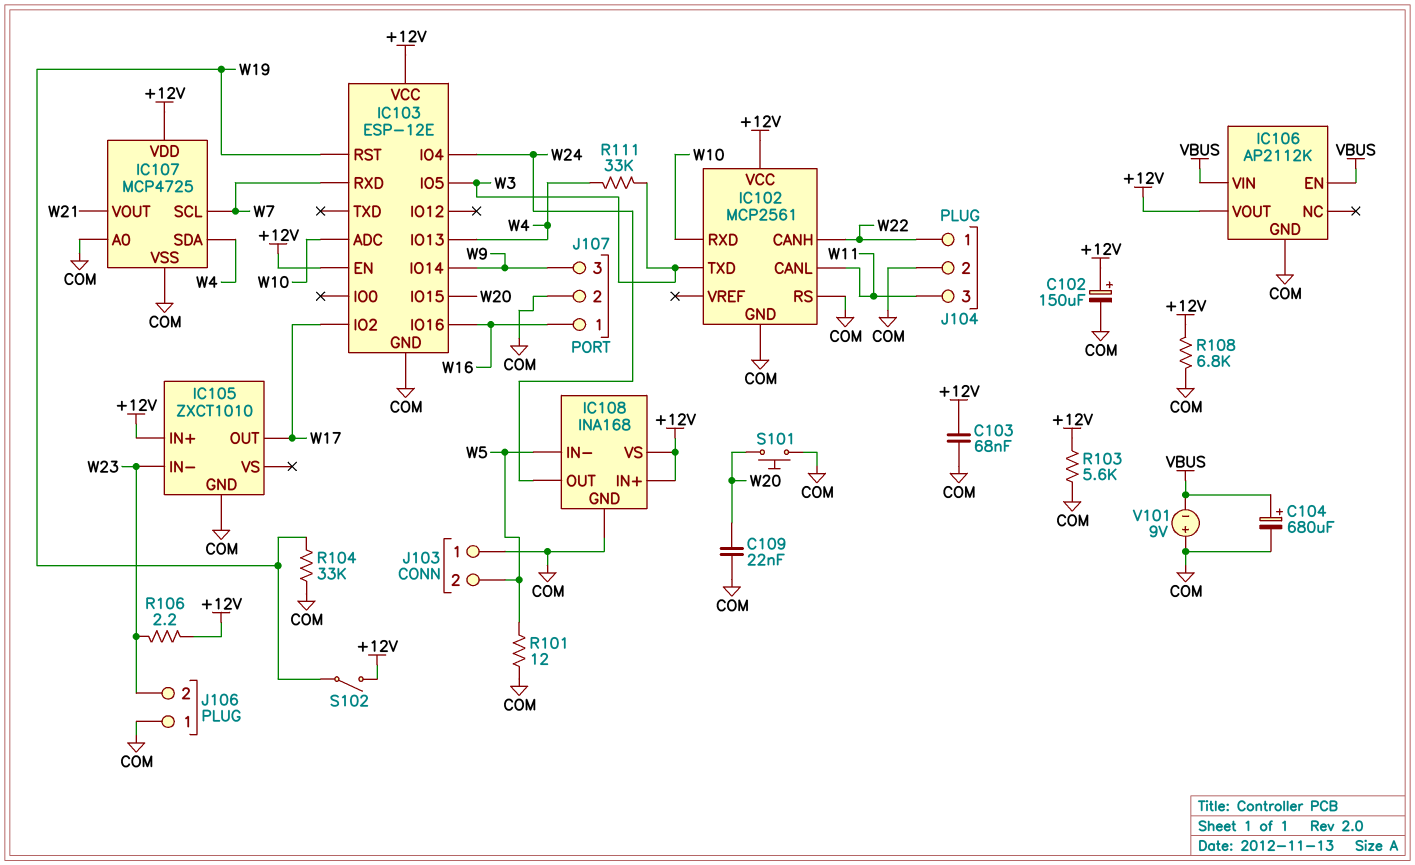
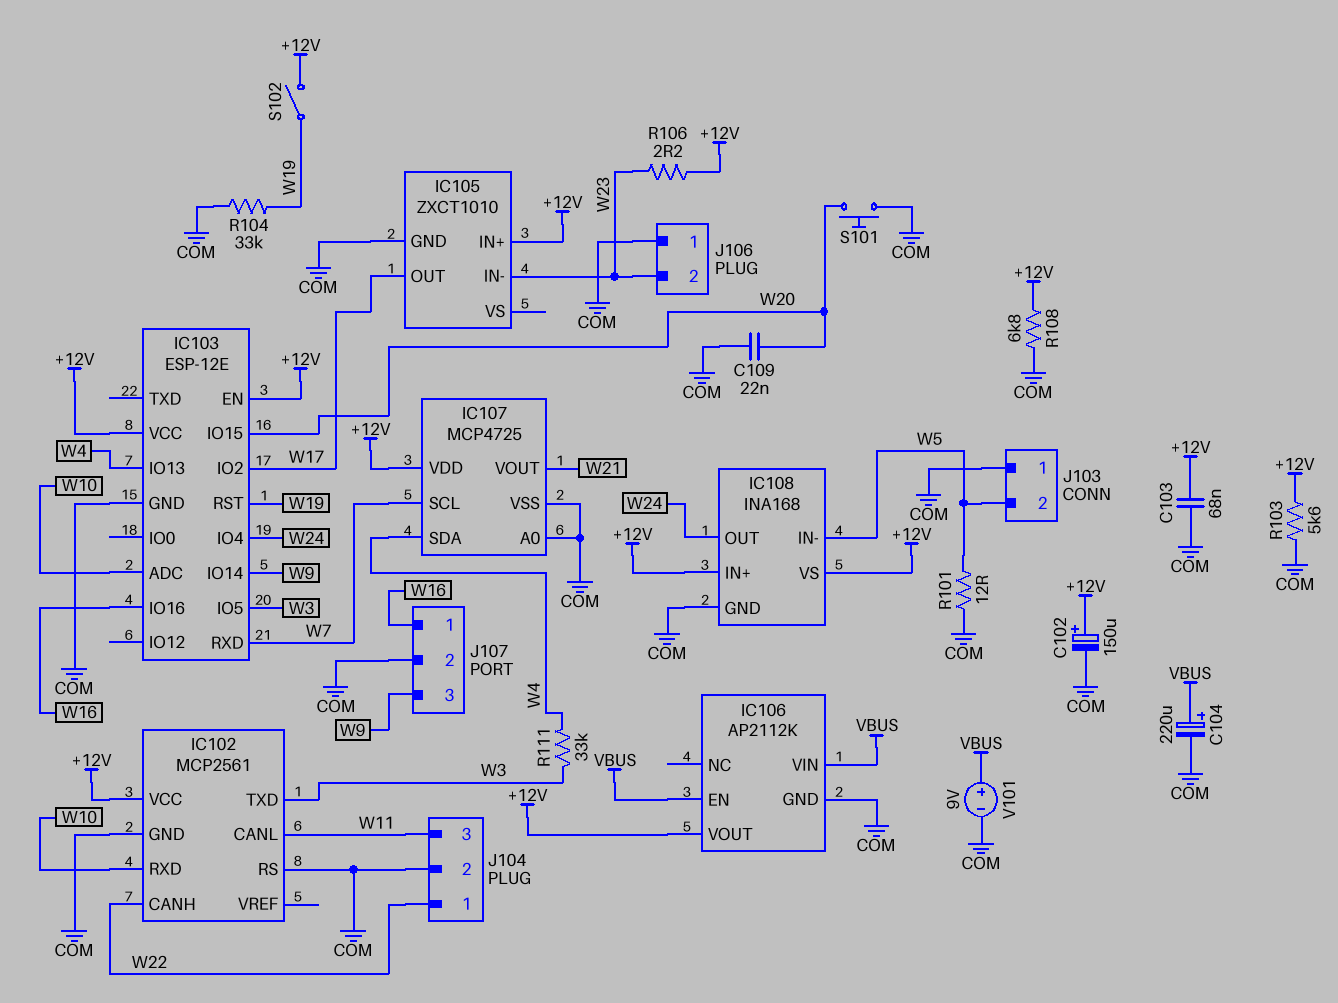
C104: 680uF (plus VBUS, minus COM) -> 220uF (plus VBUS, minus COM)
V101: 9V (plus COM, minus VBUS) -> 9V (plus VBUS, minus COM)

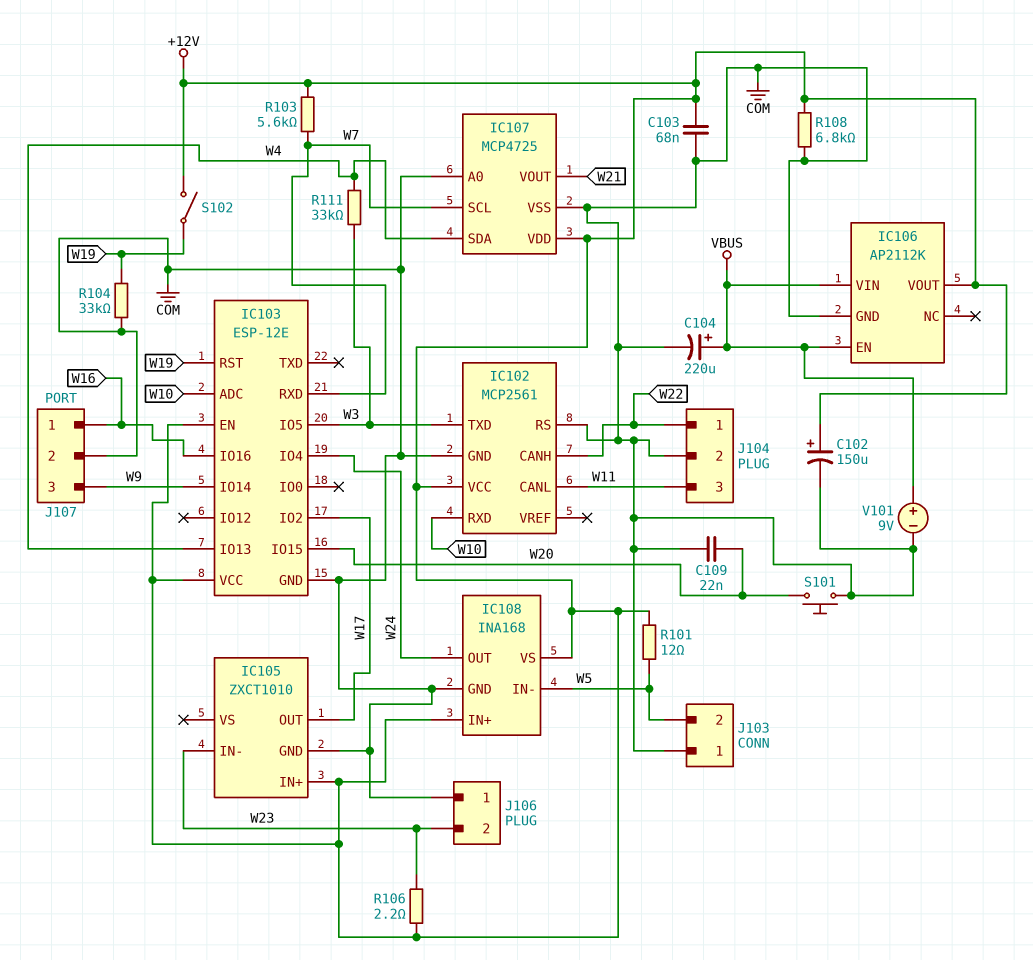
R101: 12 (COM, W5) -> 12 (+12V, W5)
R103: 5.6k (+12V, COM) -> 5.6k (+12V, W7)

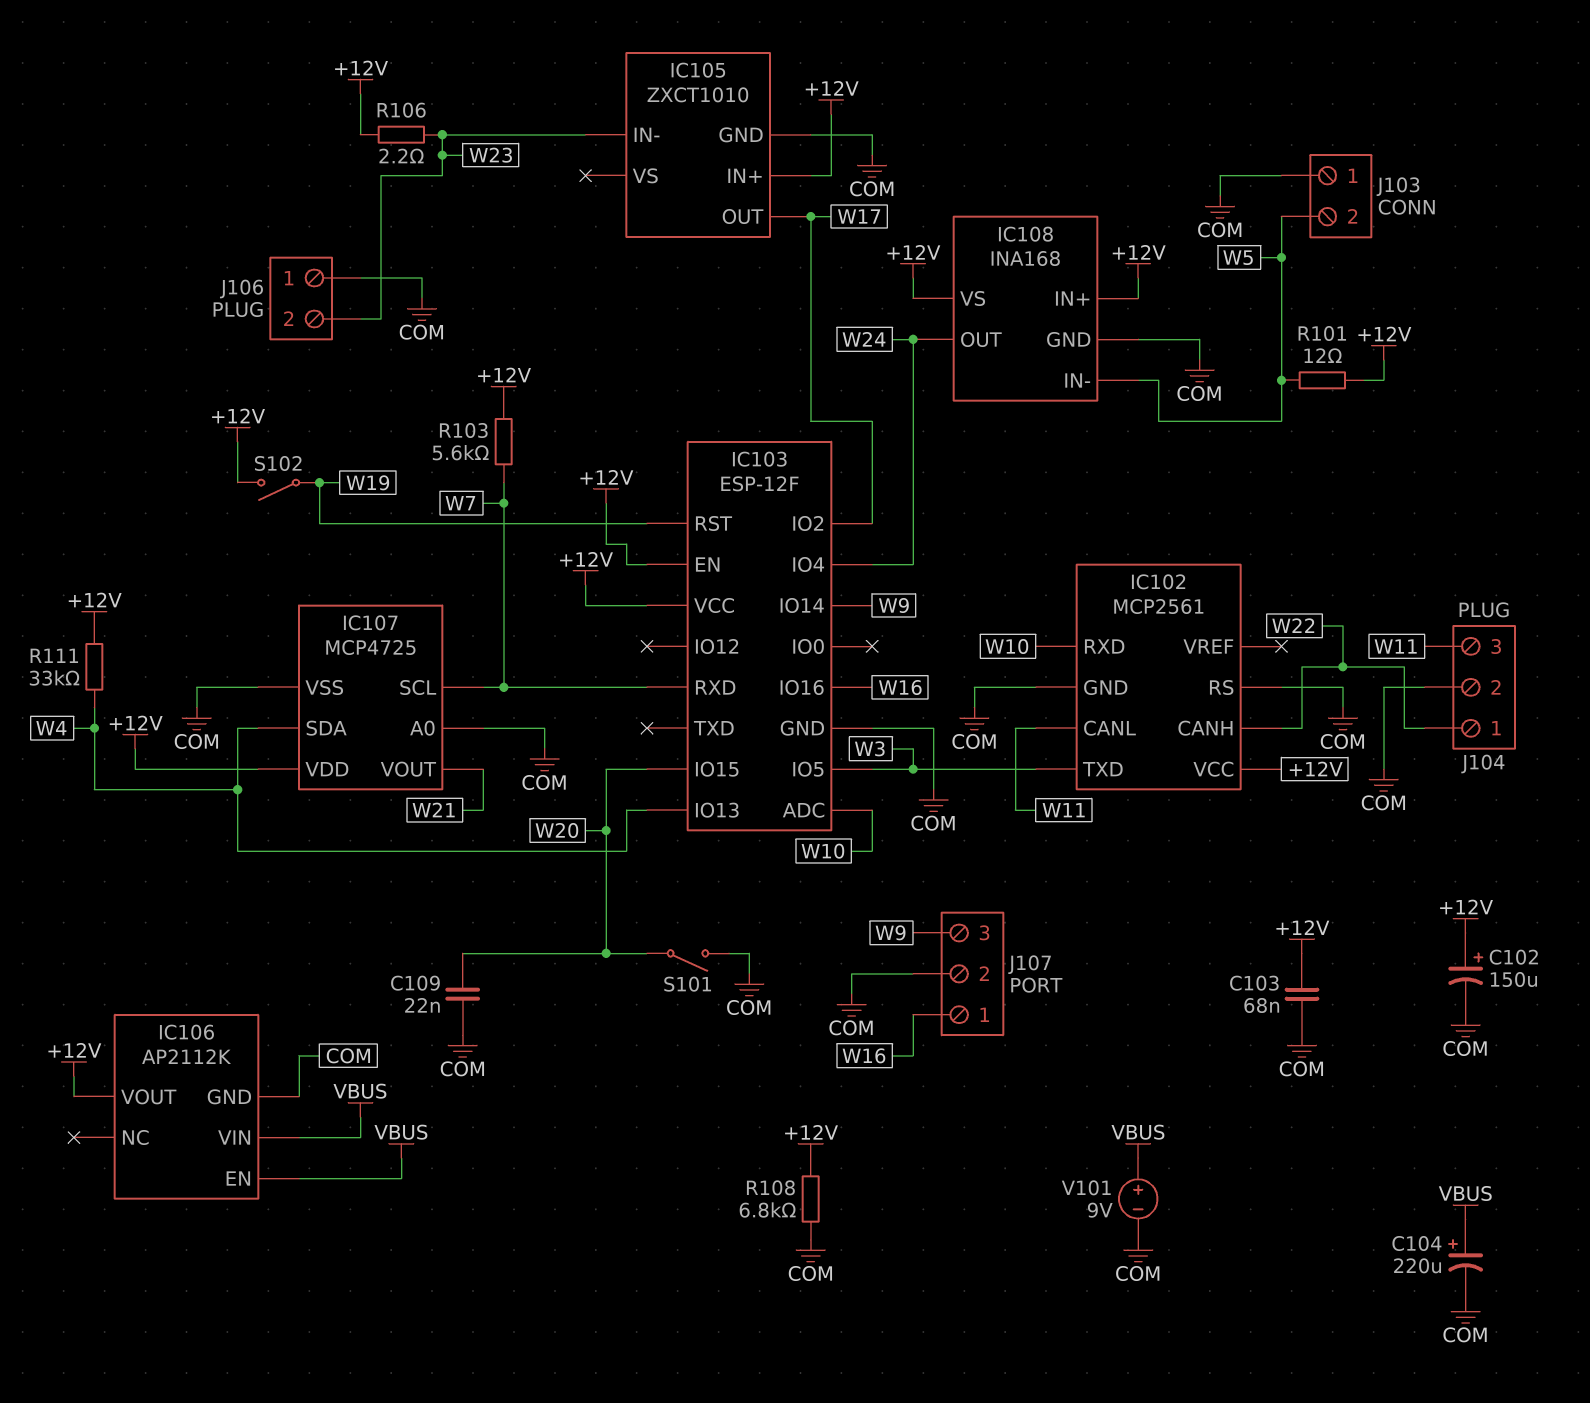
IC103: ESP-12E -> ESP-12F
R104: 33k (COM, W19) -> none
R111: 33k (W3, W4) -> 33k (+12V, W4)
S101: button (COM, W20) -> switch (COM, W20)

